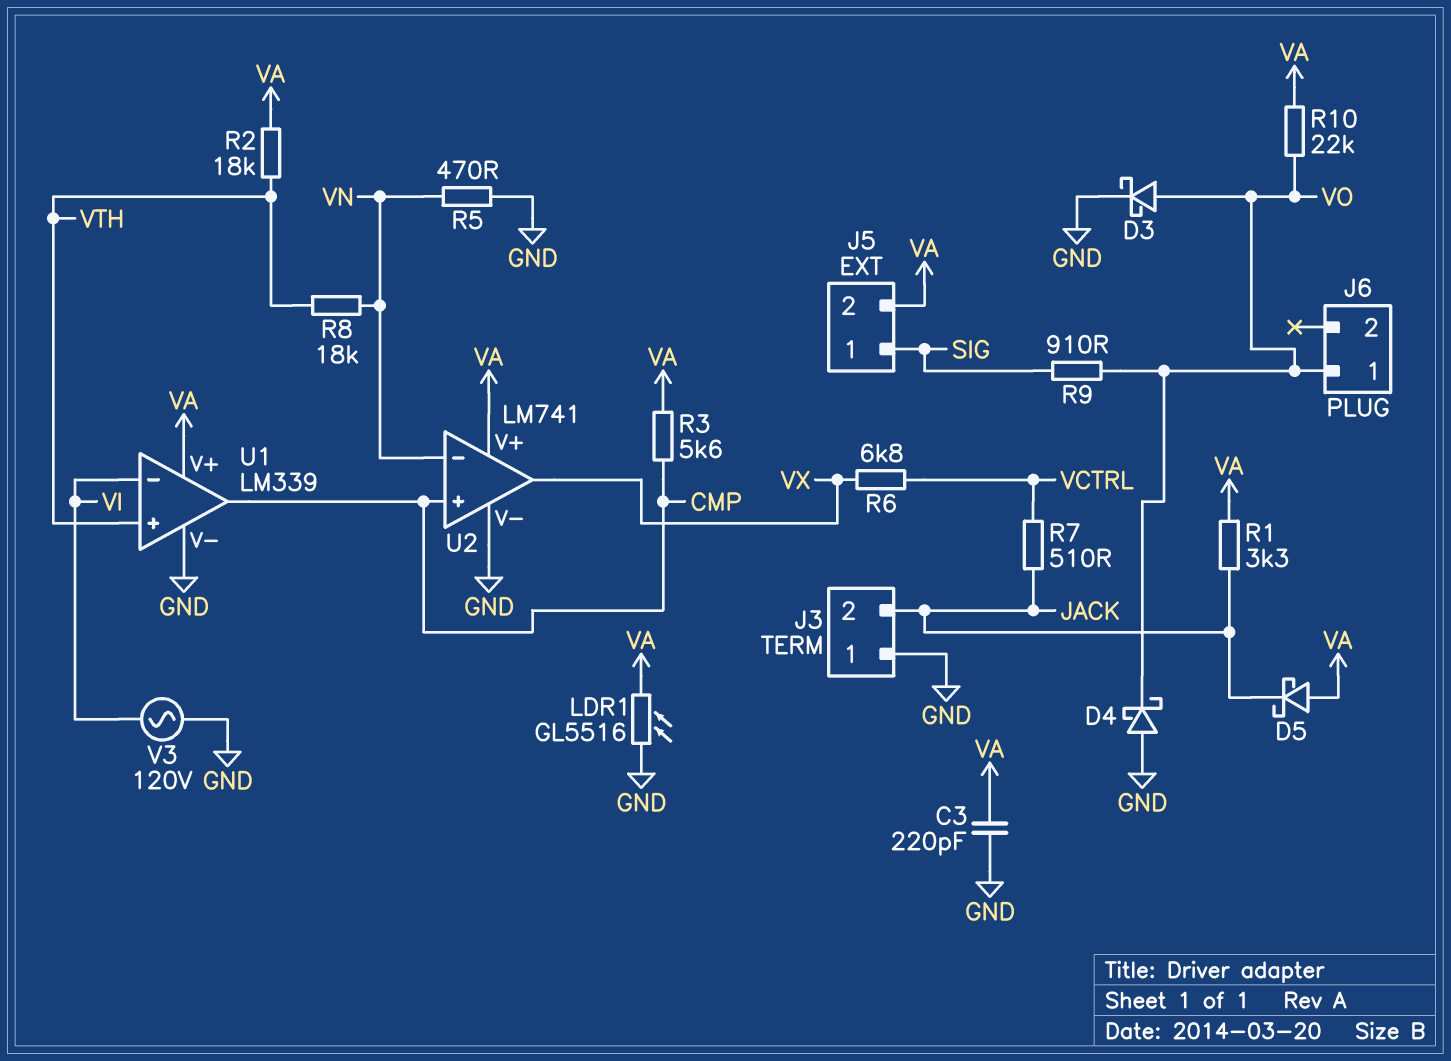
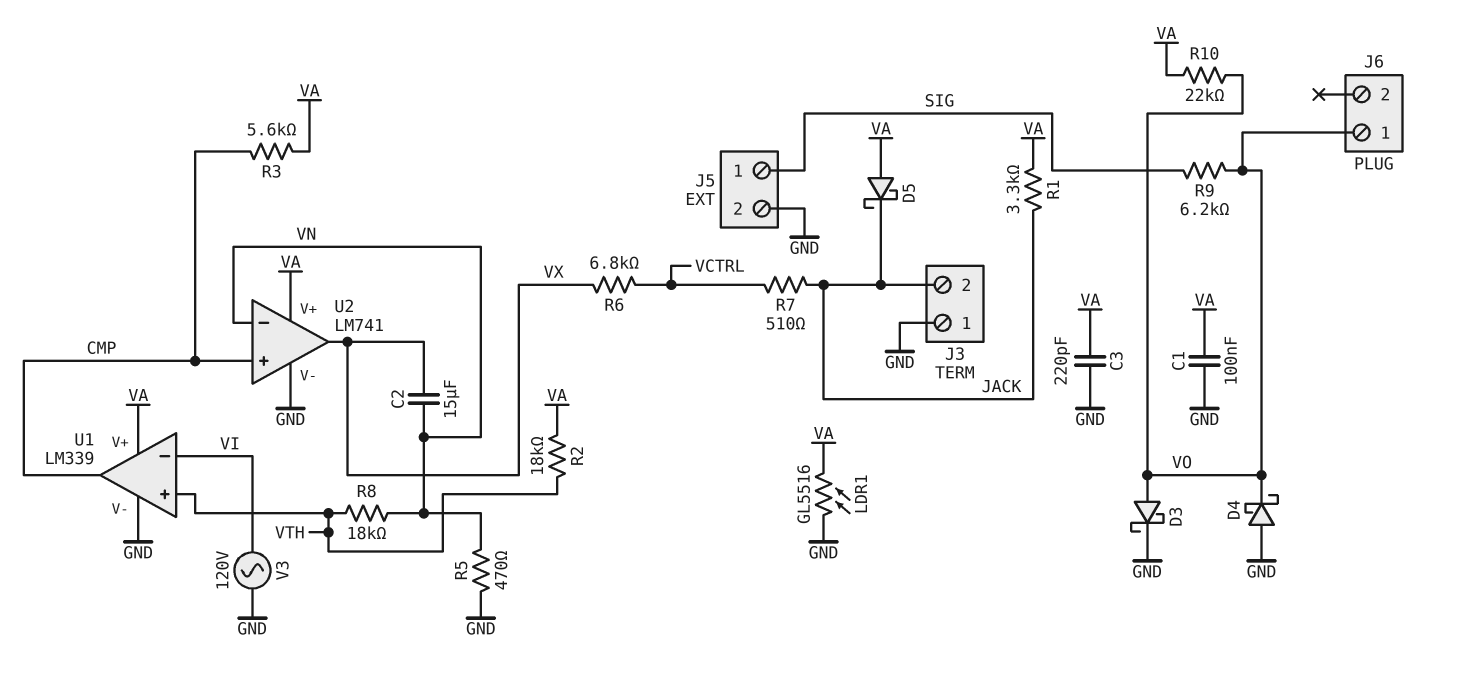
C1: none -> 100nF (GND, VA)
C2: none -> 15uF (VN, VX)
J5 pin 2: VA -> GND
R9: 910 (SIG, VO) -> 6.2k (SIG, VO)

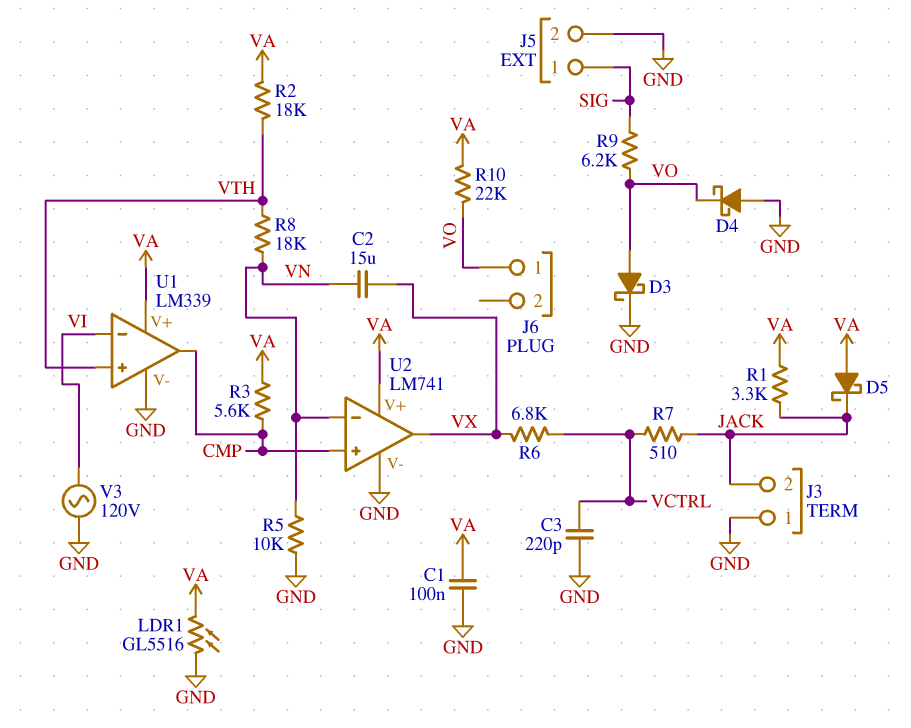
C3: 220pF (GND, VA) -> 220pF (GND, VCTRL)
R5: 470 (GND, VN) -> 10k (GND, VN)

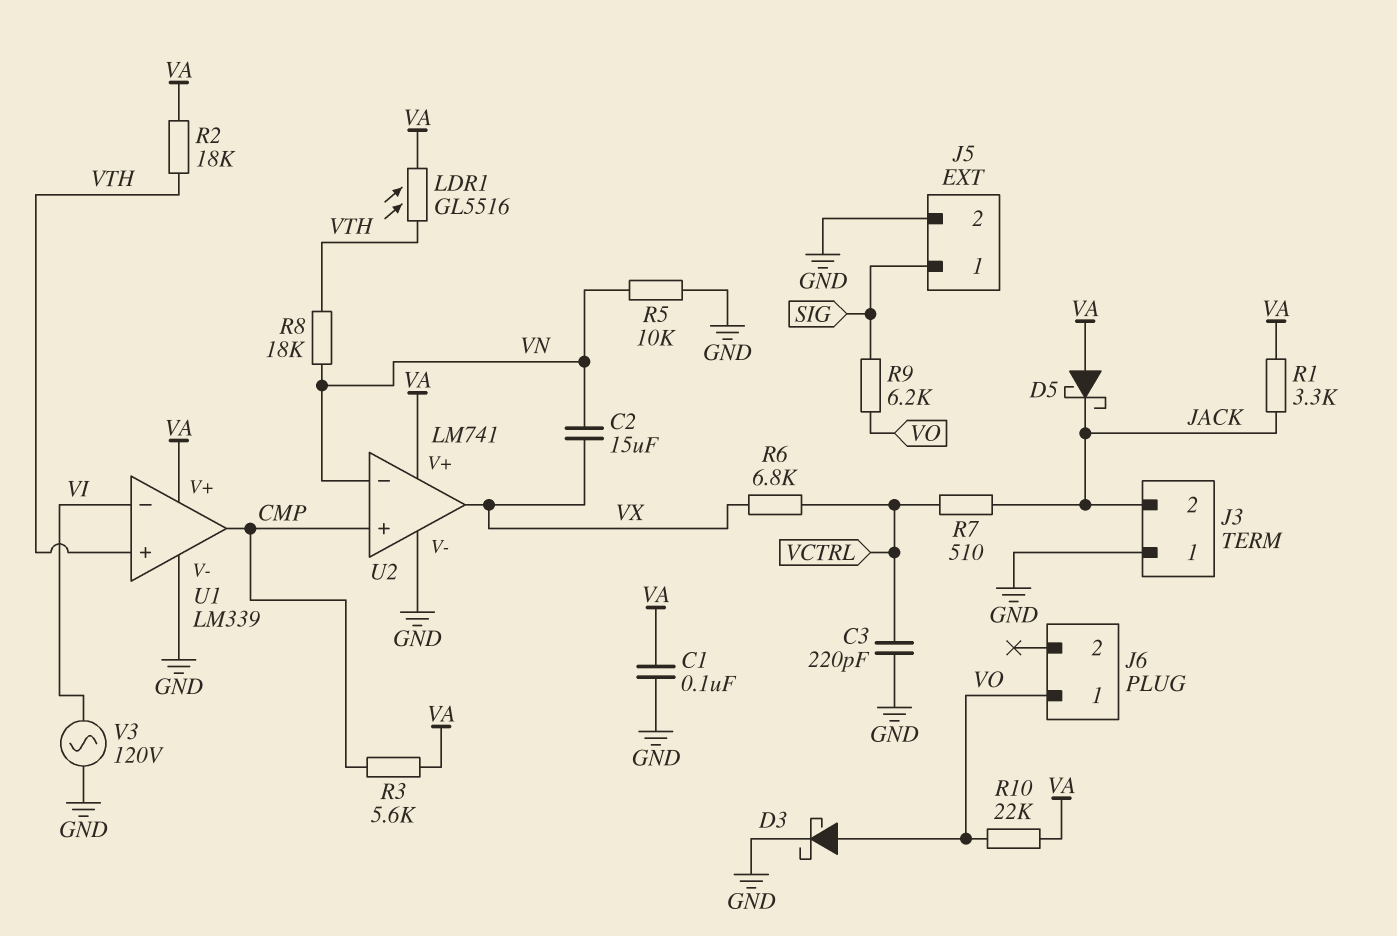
D4: schottky (A GND, K VO) -> none
LDR1: GL5516 (GND, VA) -> GL5516 (VA, VTH)

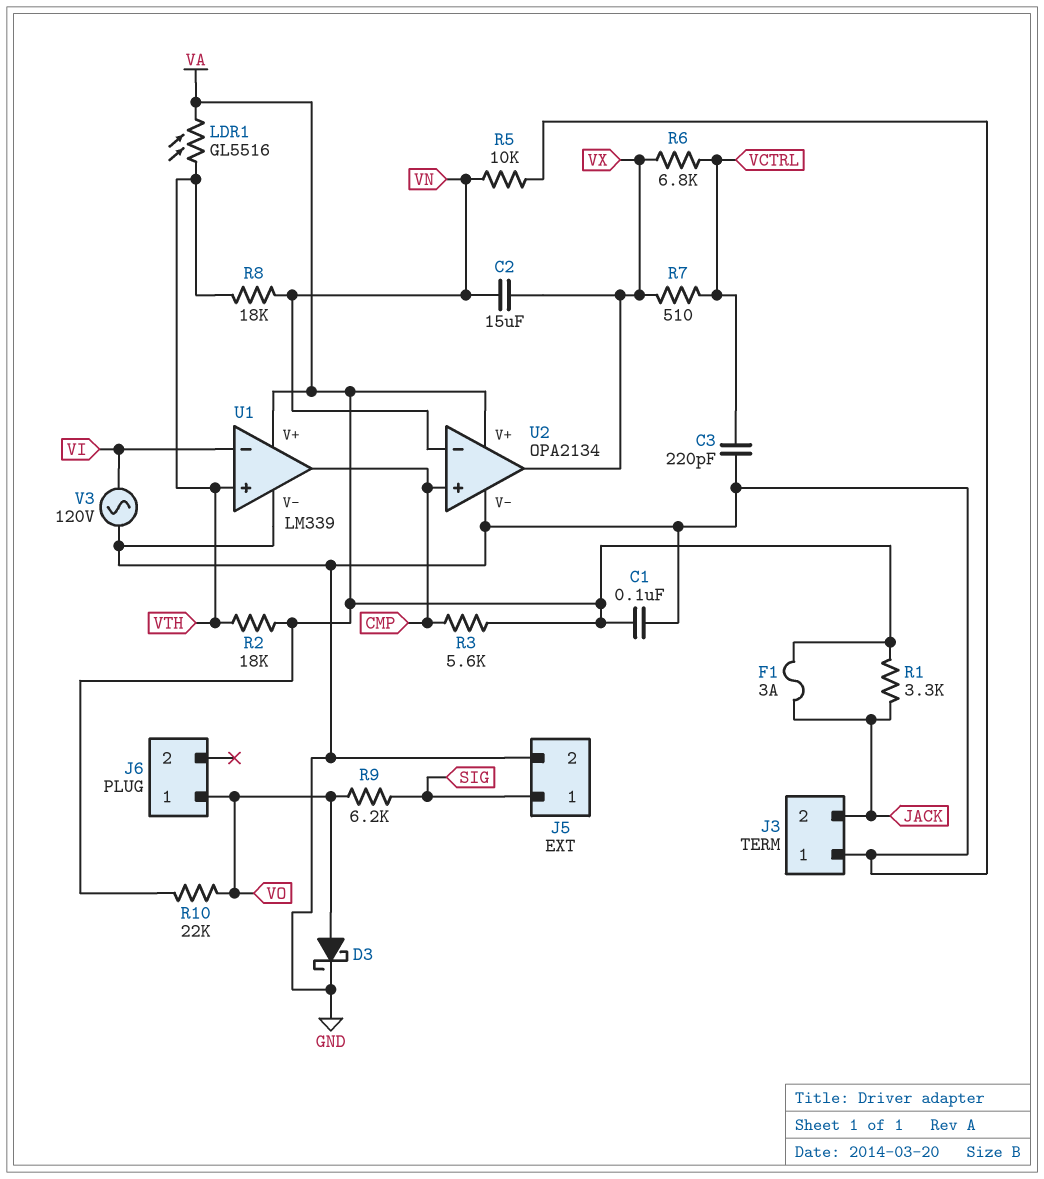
D5: schottky (A VA, K JACK) -> none
F1: none -> 3A (JACK, VA)
R7: 510 (JACK, VCTRL) -> 510 (VCTRL, VX)
U2: LM741 -> OPA2134

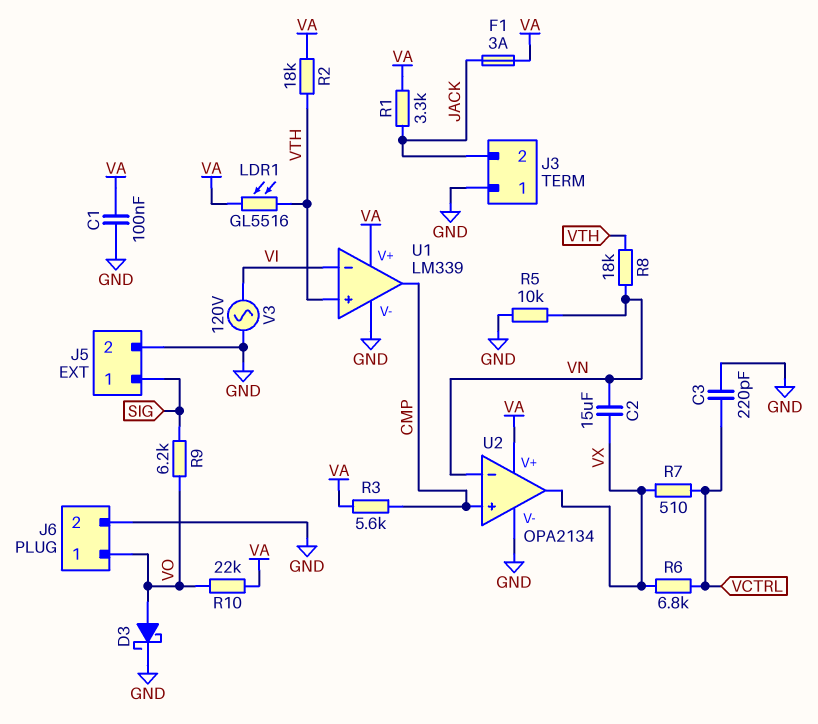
J6 pin 2: none -> GND

